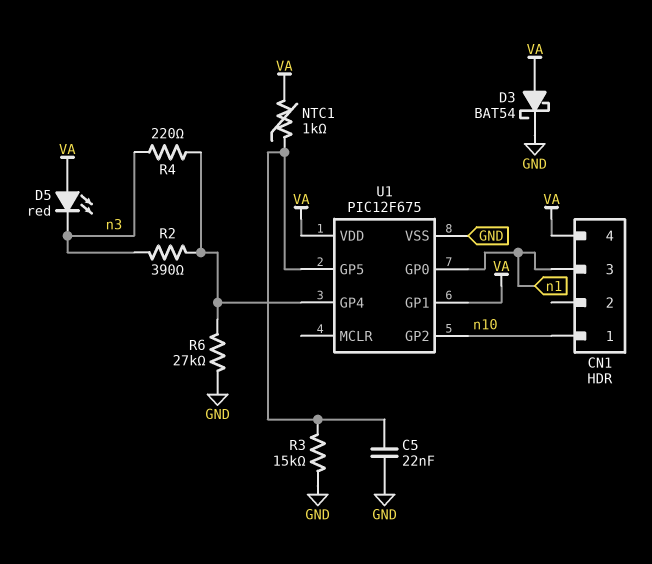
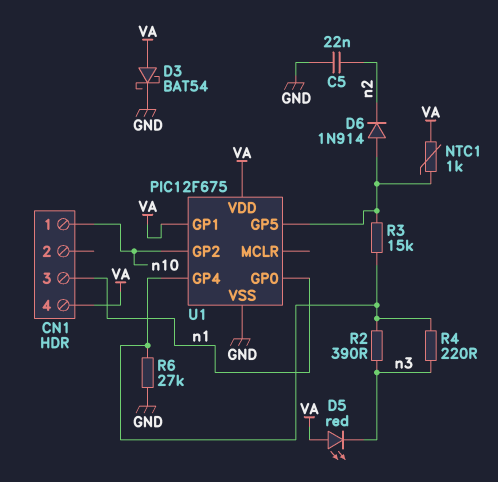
C5: 22nF (GND, U1/GP5) -> 22nF (GND, n2)
D6: none -> diode 1N914 (A U1/GP5, K n2)
R3: 15k (GND, U1/GP5) -> 15k (U1/GP4, U1/GP5)

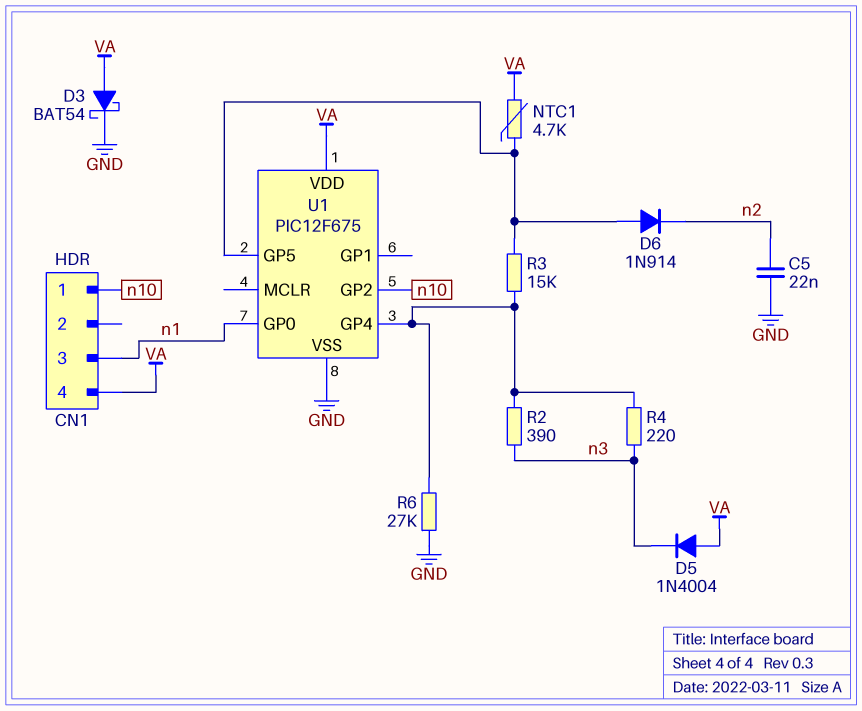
D5: LED red (A VA, K n3) -> diode 1N4004 (A VA, K n3)
NTC1: 1k (U1/GP5, VA) -> 4.7k (U1/GP5, VA)
U1 pin GP1: VA -> none

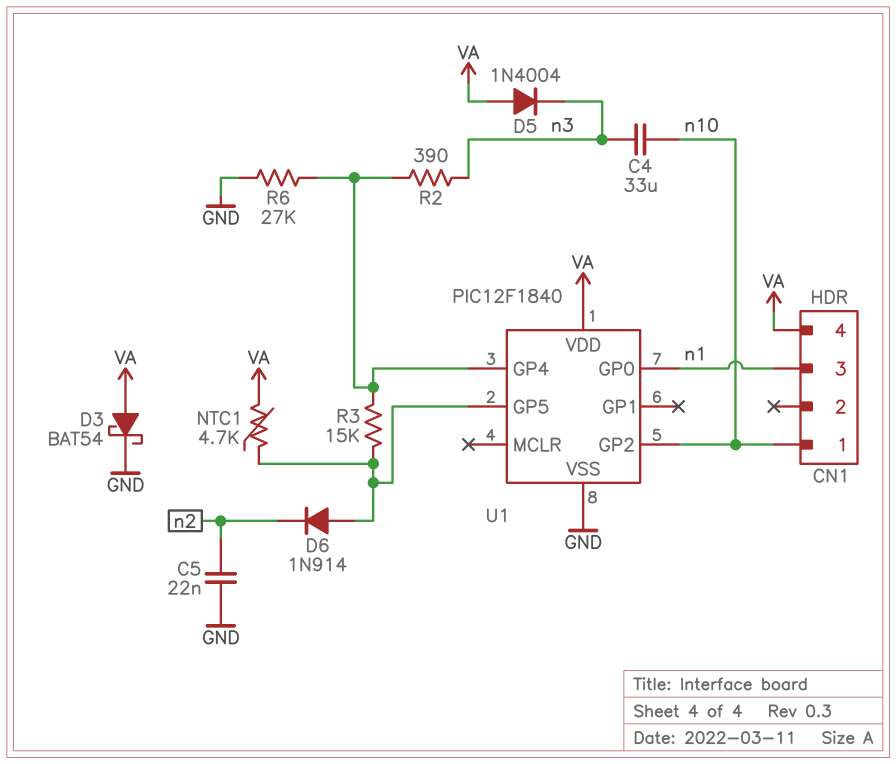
C4: none -> 33uF (n3, n10)
R4: 220 (U1/GP4, n3) -> none
U1: PIC12F675 -> PIC12F1840

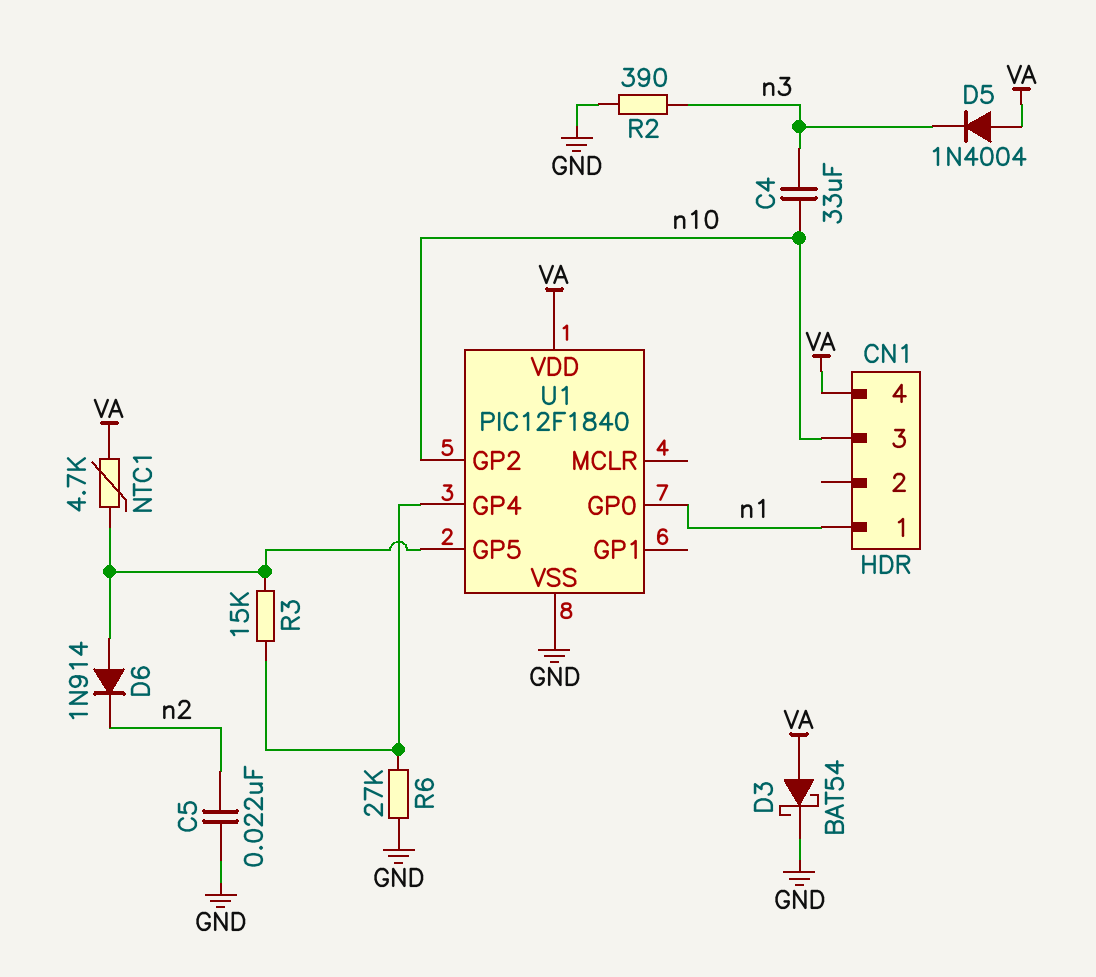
CN1 pin 1: n10 -> n1
CN1 pin 3: n1 -> n10
R2: 390 (U1/GP4, n3) -> 390 (GND, n3)

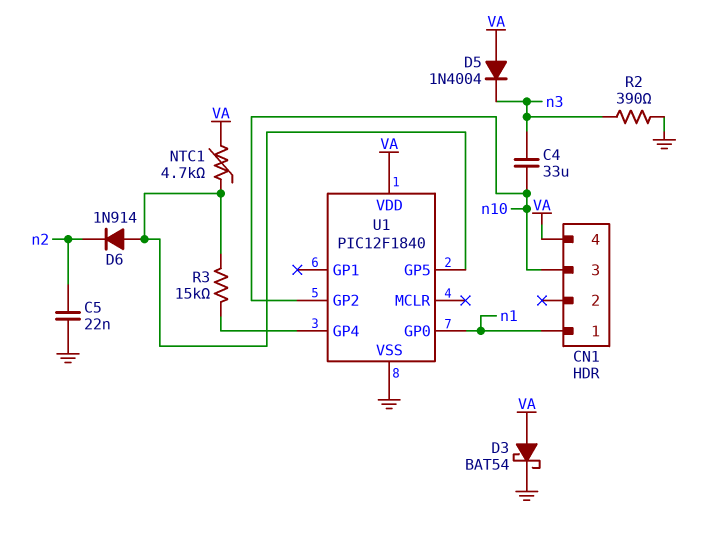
R6: 27k (GND, U1/GP4) -> none

